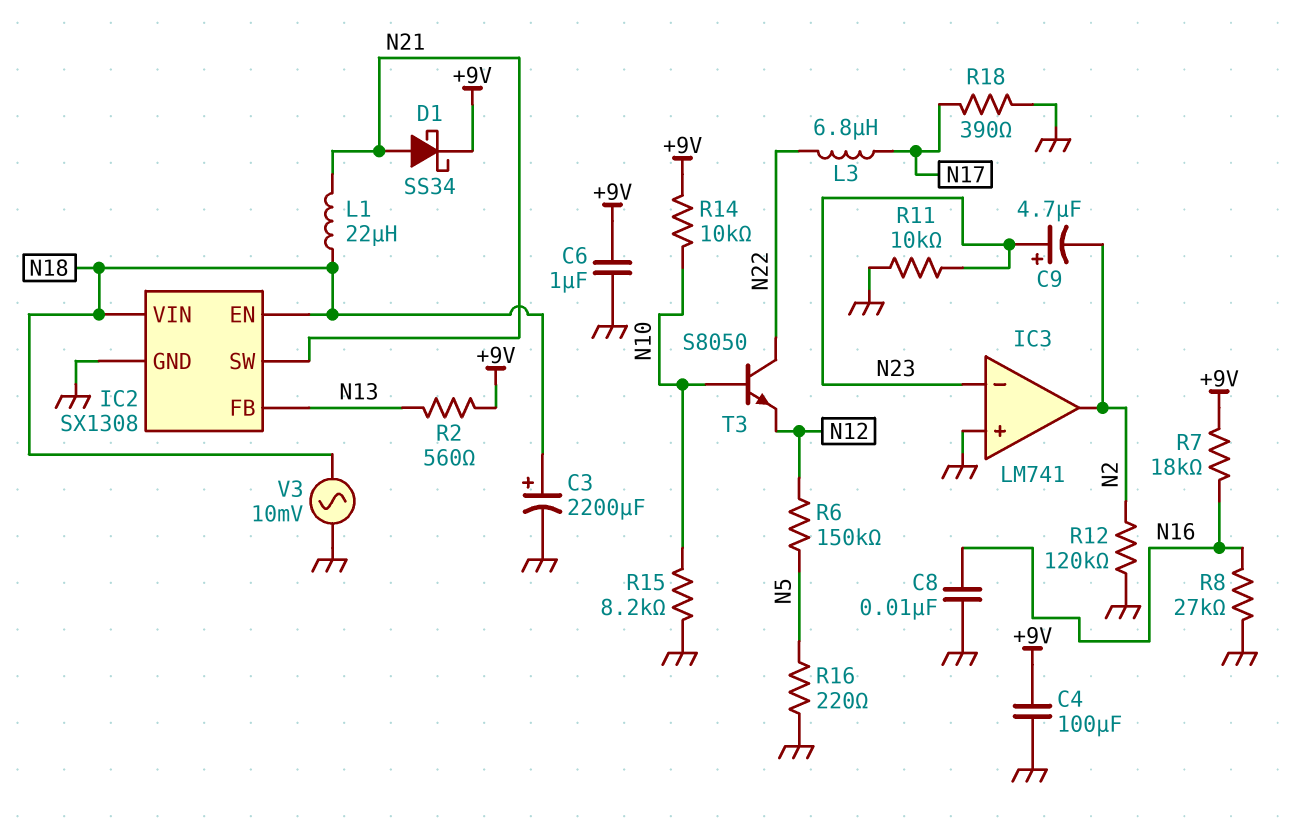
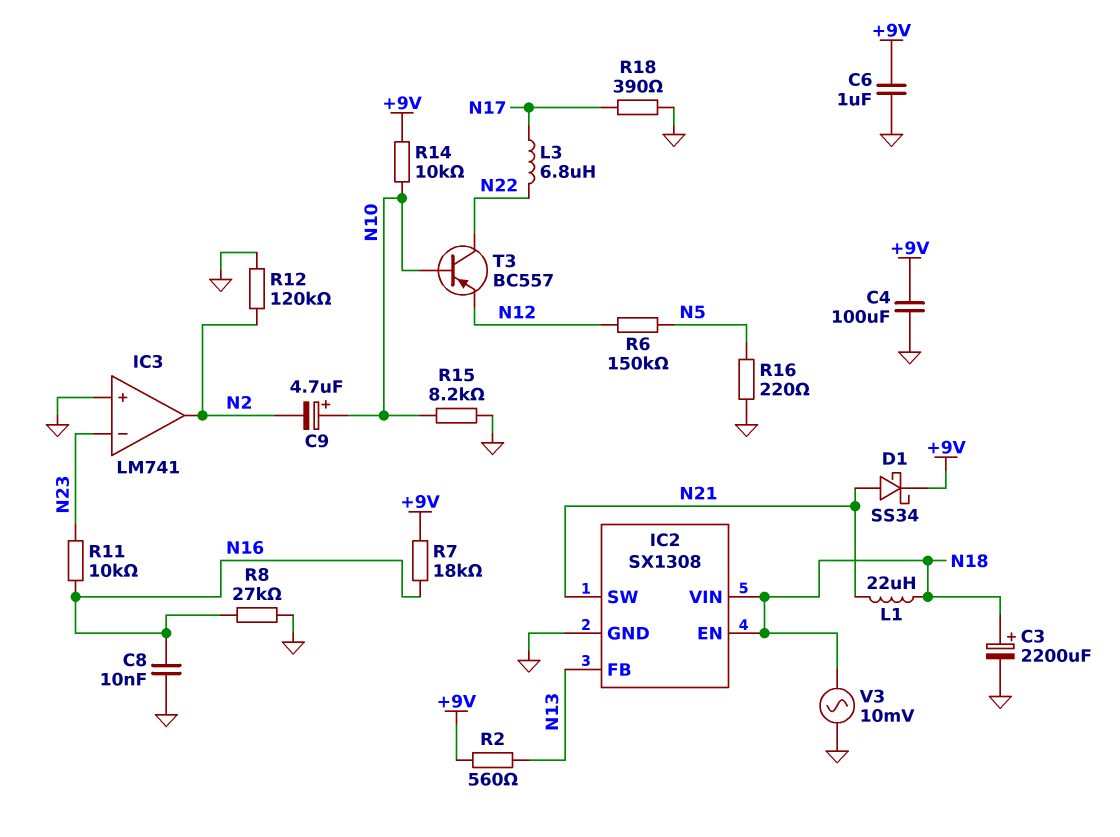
C9: 4.7uF (plus N23, minus N2) -> 4.7uF (plus N10, minus N2)
R11: 10k (GND, N23) -> 10k (N16, N23)
T3: NPN S8050 (B N10, C N22, E N12) -> PNP BC557 (B N10, C N22, E N12)

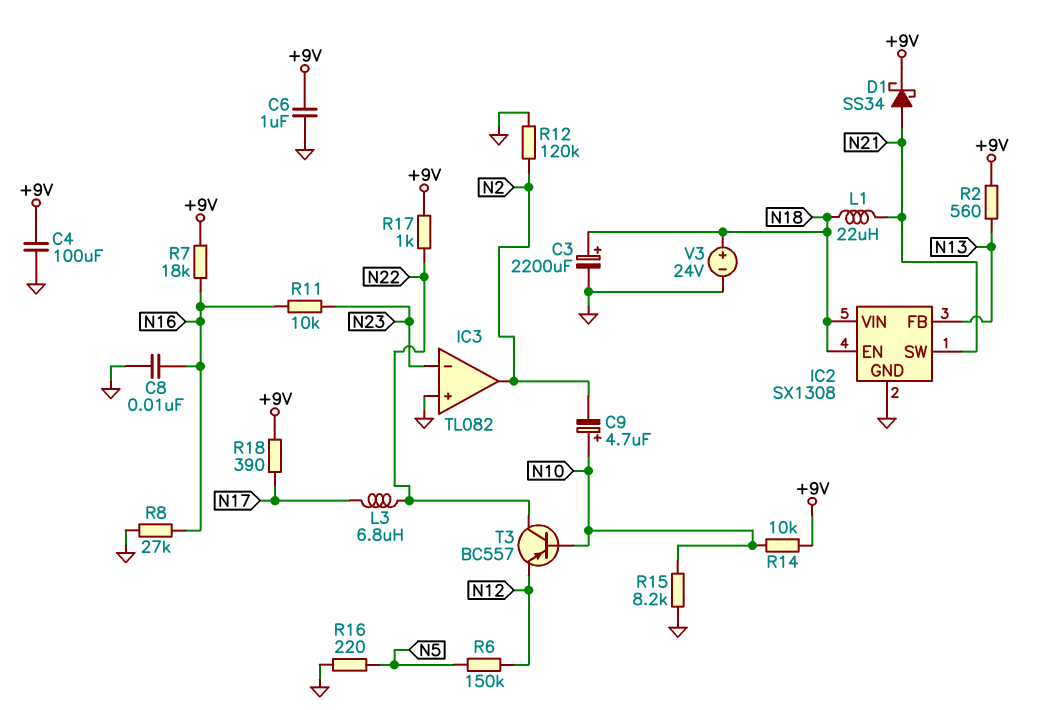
IC3: LM741 -> TL082
R17: none -> 1k (+9V, N22)
R18: 390 (GND, N17) -> 390 (+9V, N17)
V3: AC 10mV (GND, N18) -> 24V (plus N18, minus GND)

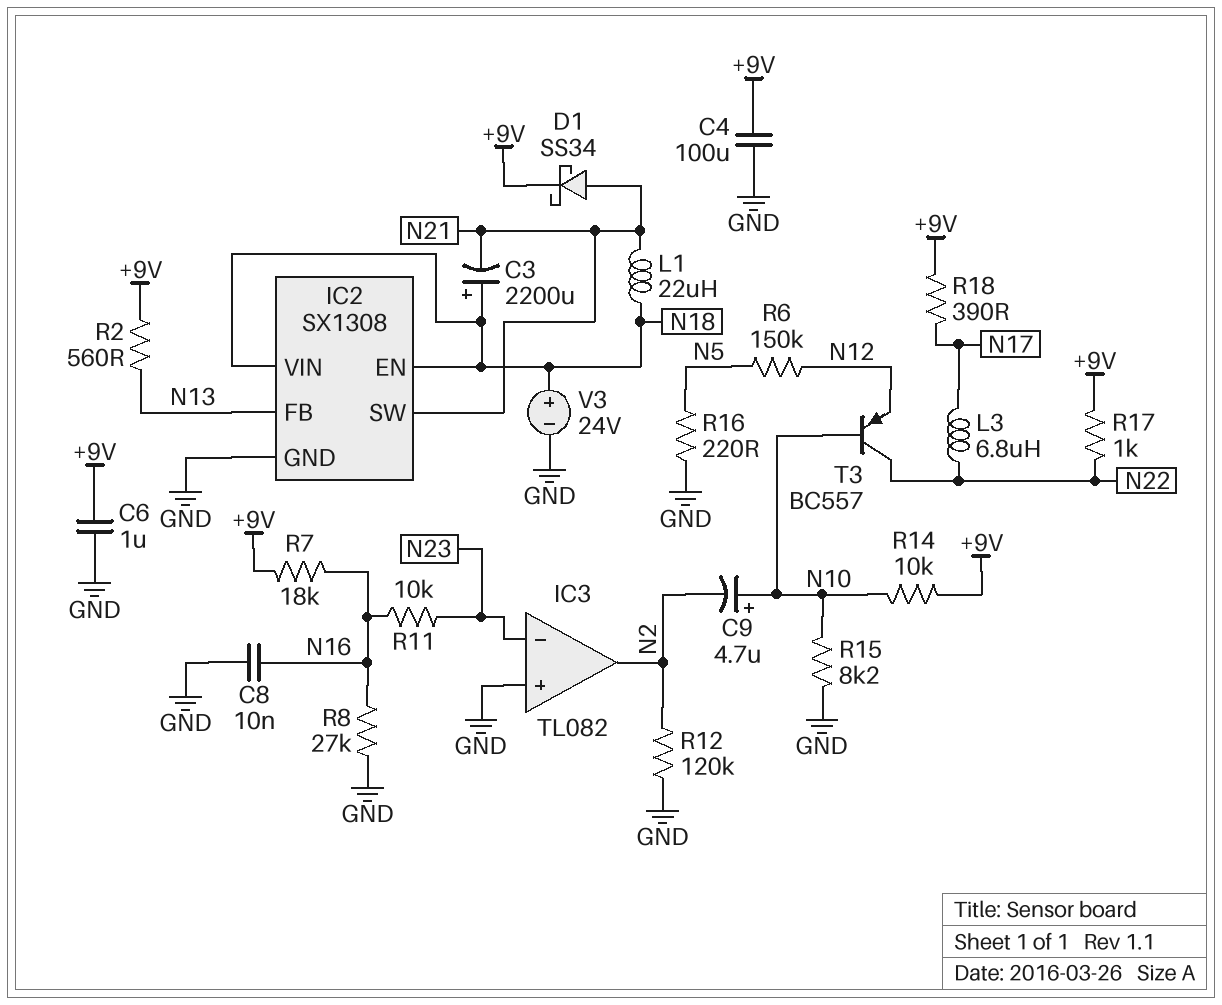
C3: 2200uF (plus N18, minus GND) -> 2200uF (plus N18, minus N21)

